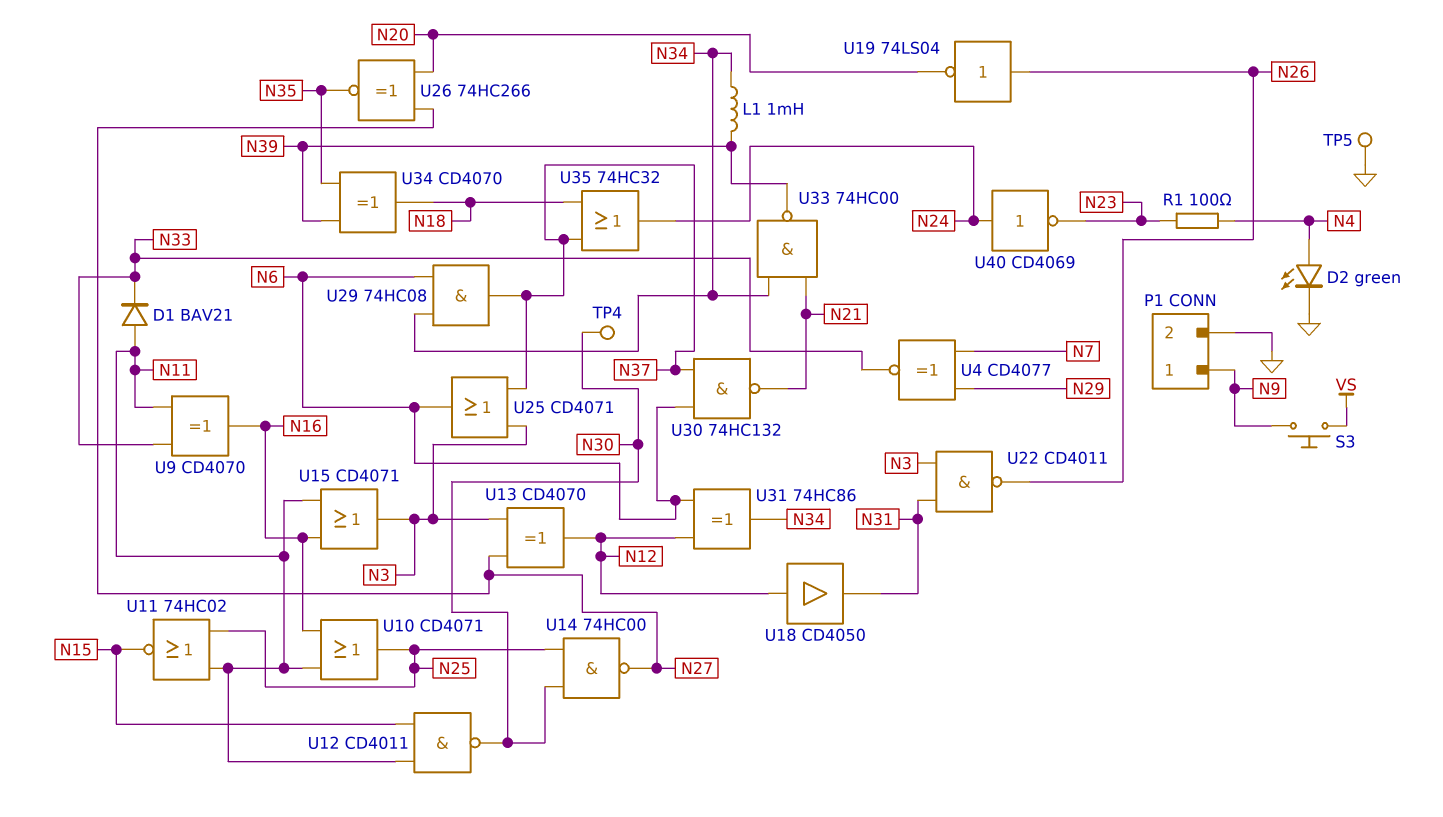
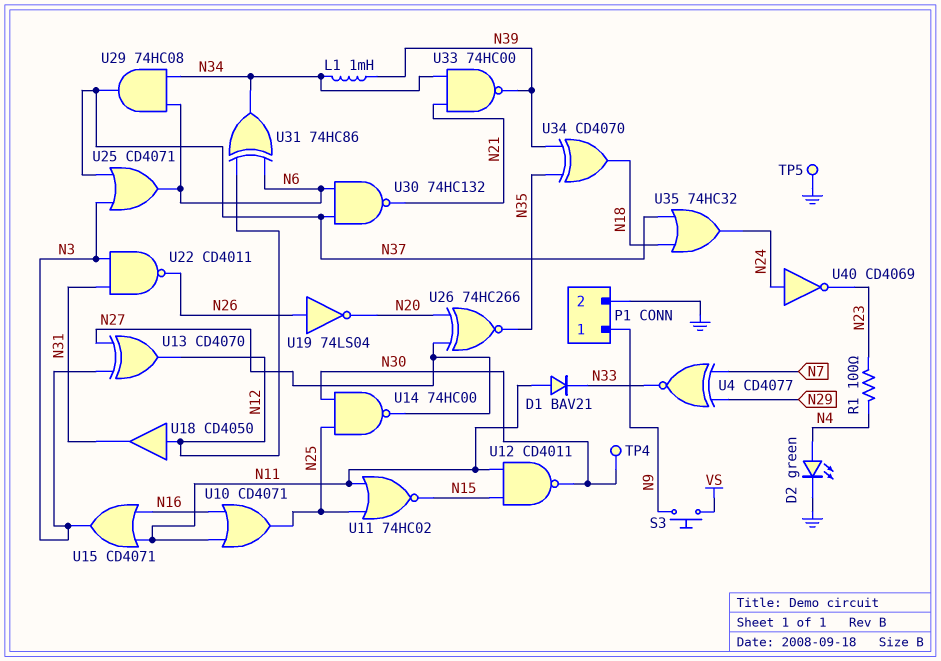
U9: XOR CD4070 (in N11, in N33, out N16) -> none

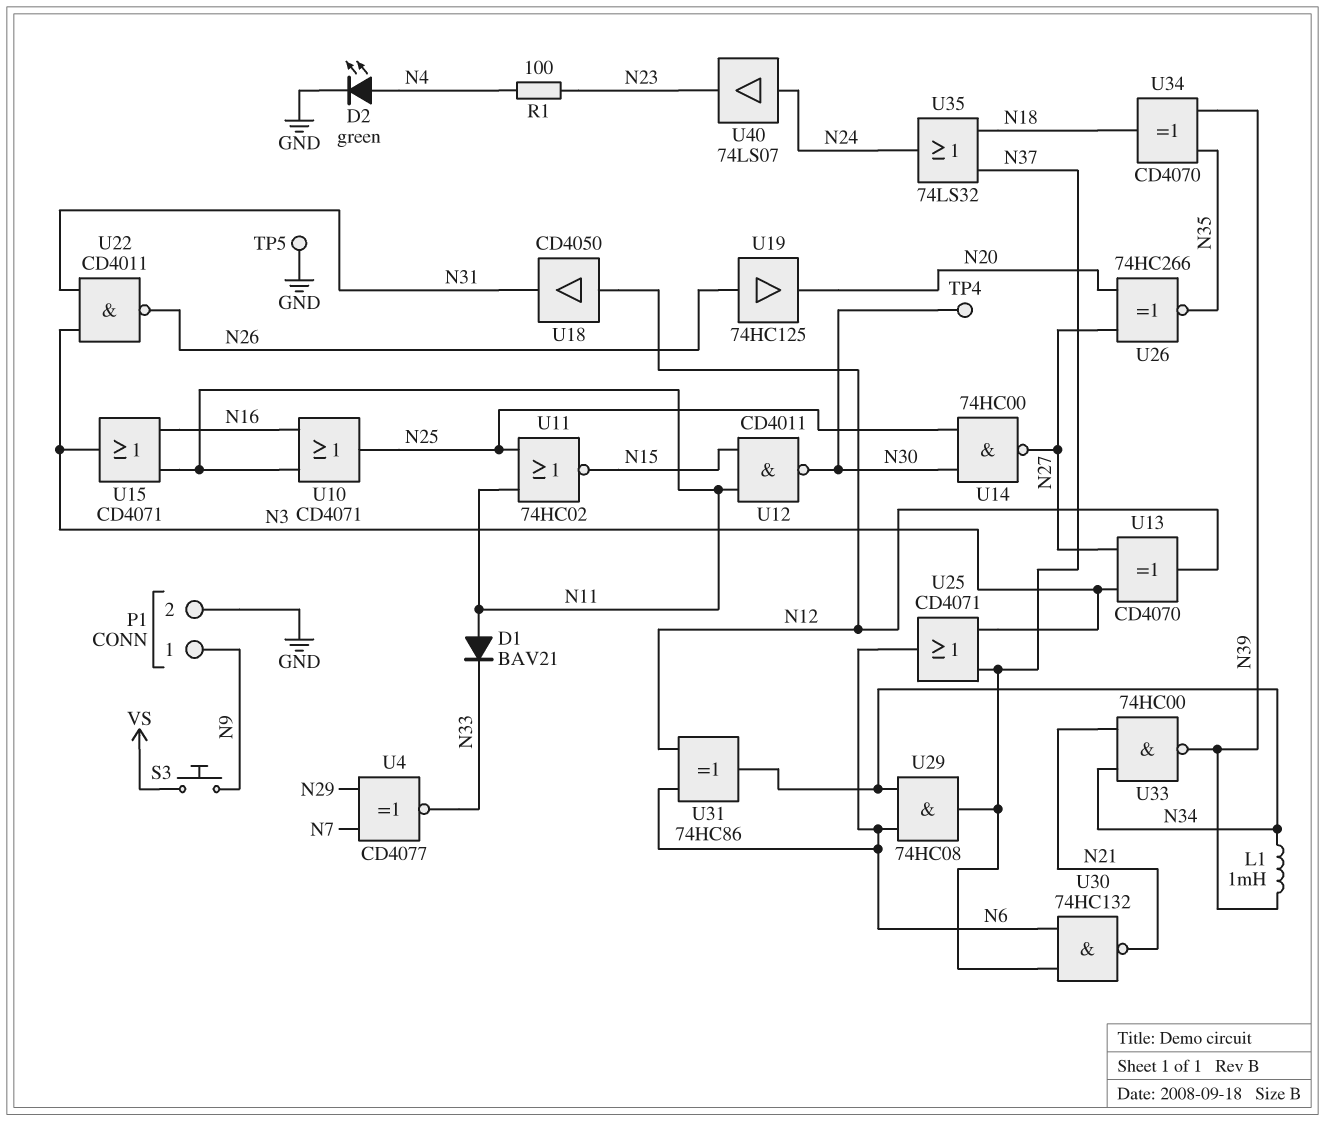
U19: NOT 74LS04 (in N26, out N20) -> buffer 74HC125 (in N26, out N20)
U35: OR 74HC32 (in N18, in N37, out N24) -> OR 74LS32 (in N18, in N37, out N24)
U40: NOT CD4069 (in N24, out N23) -> buffer 74LS07 (in N24, out N23)

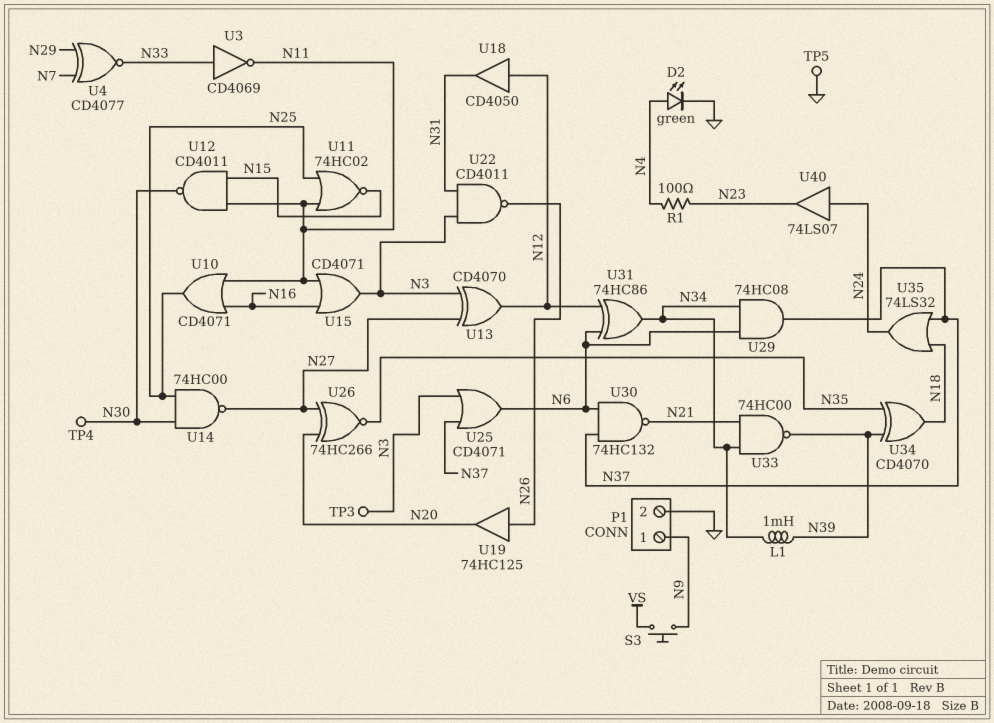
D1: diode BAV21 (A N11, K N33) -> none
TP3: none -> test point (N3)
U3: none -> NOT CD4069 (in N33, out N11)

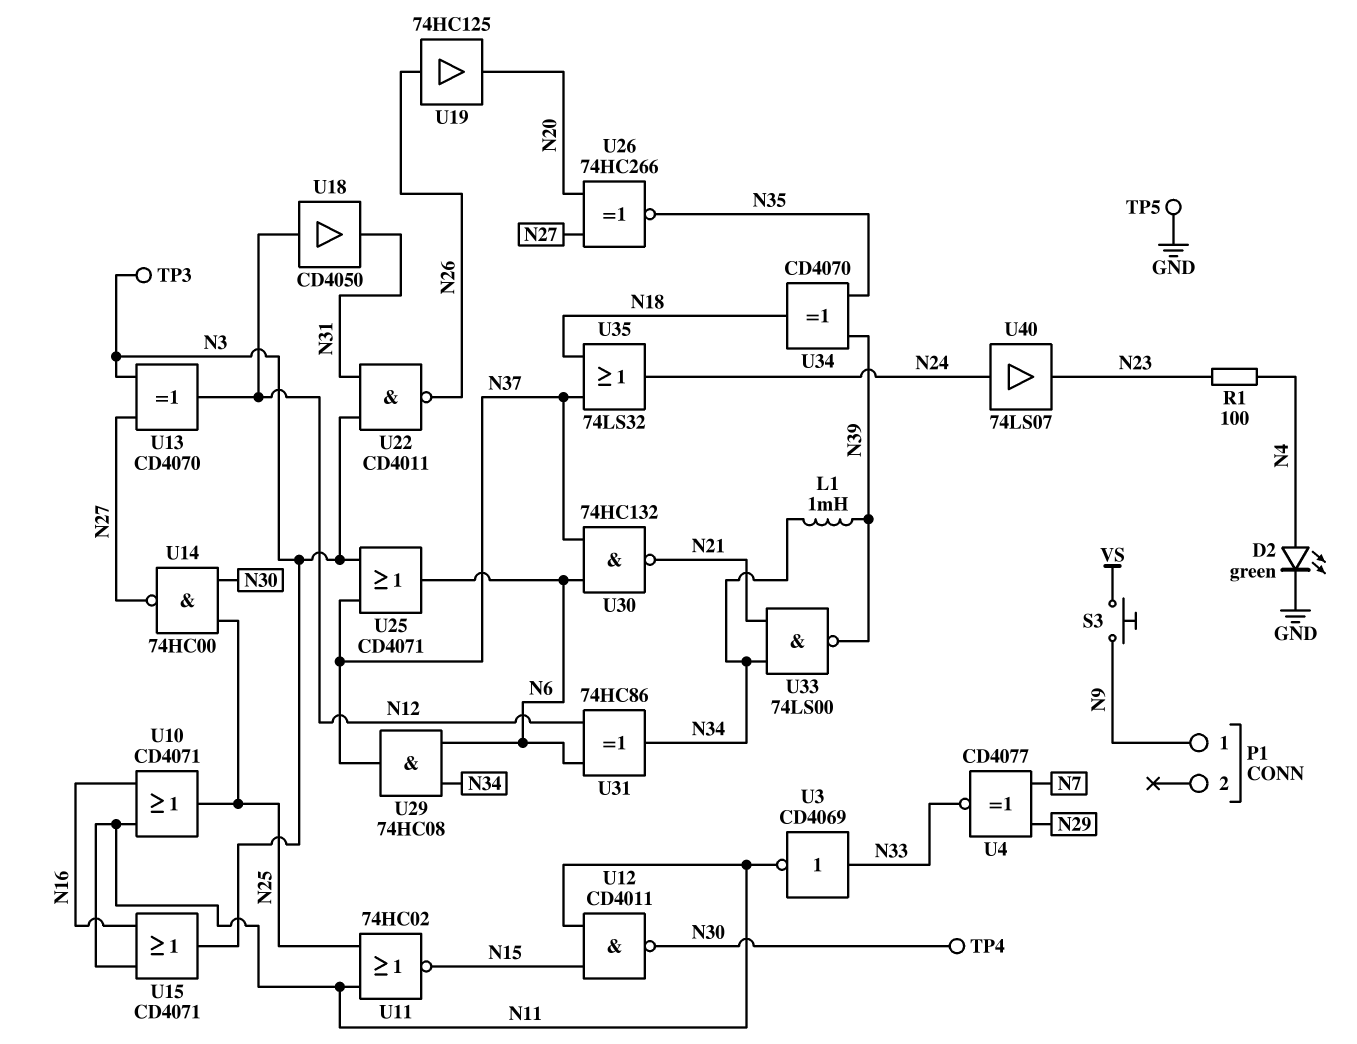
P1 pin 2: GND -> none
U33: NAND 74HC00 (in N21, in N34, out N39) -> NAND 74LS00 (in N21, in N34, out N39)

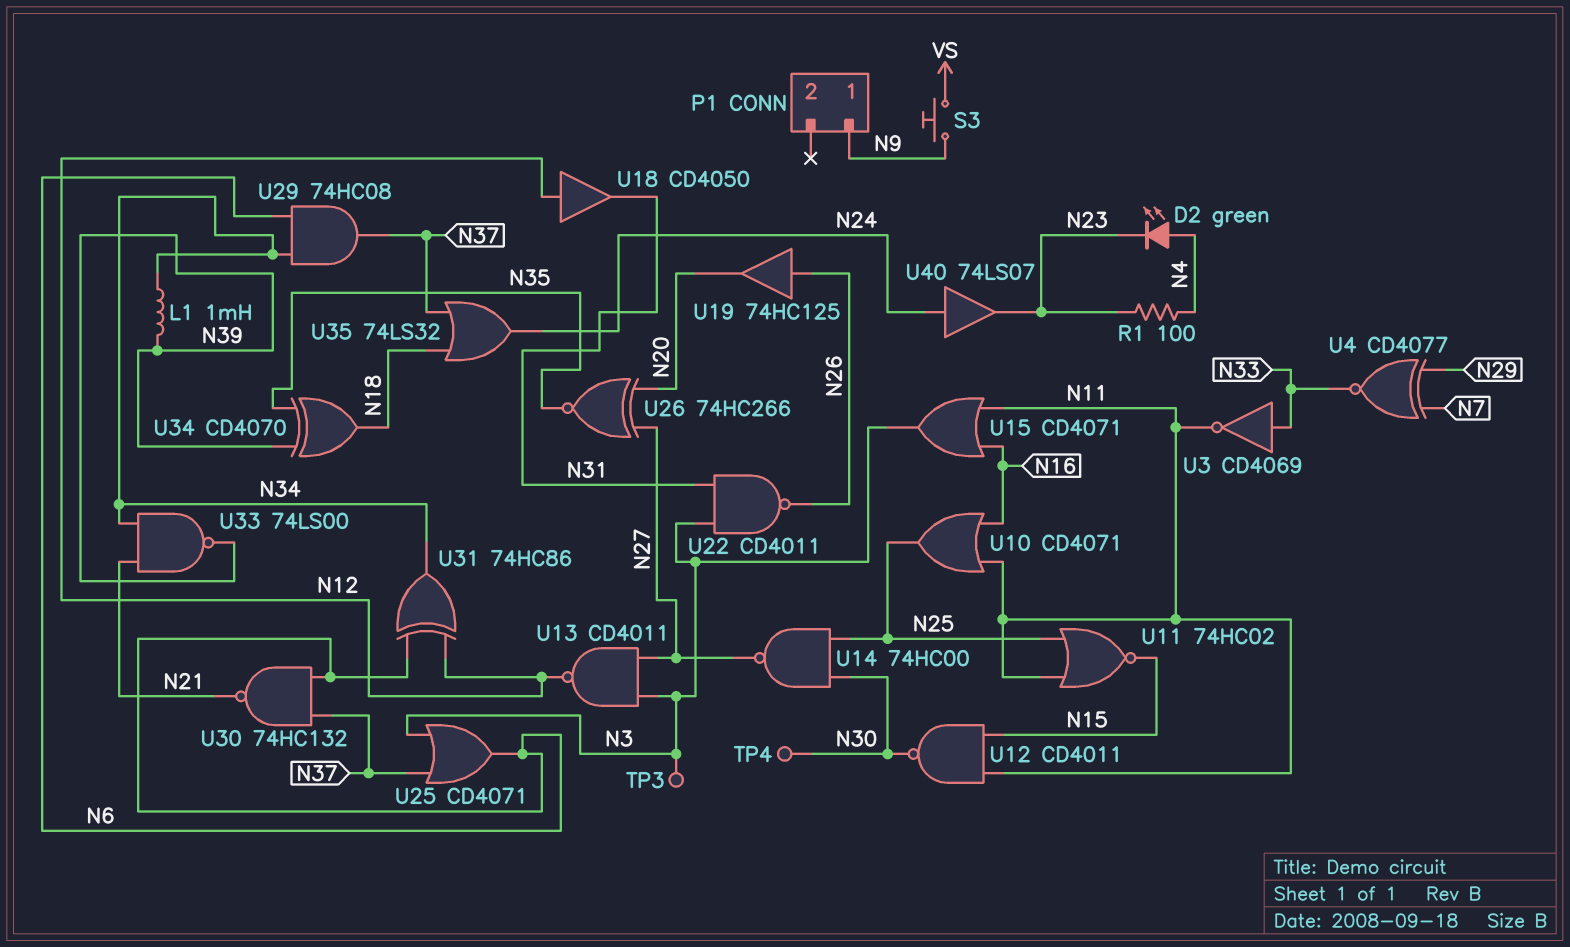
D2: LED green (A N4, K GND) -> LED green (A N4, K N23)
TP5: test point (GND) -> none
U13: XOR CD4070 (in N3, in N27, out N12) -> NAND CD4011 (in N3, in N27, out N12)

